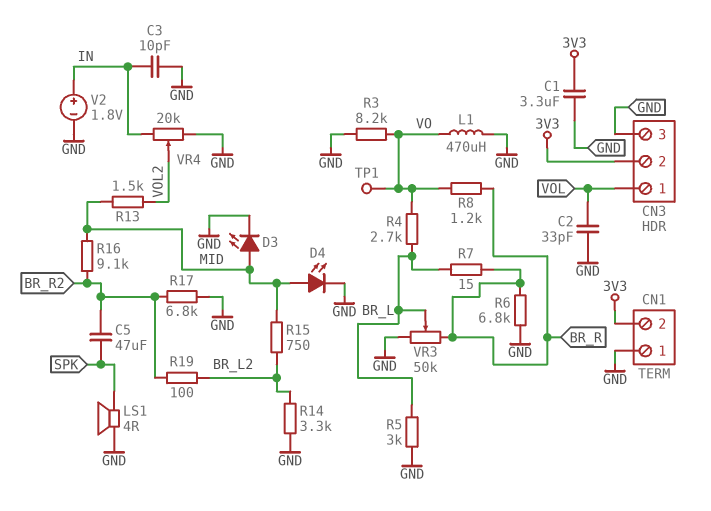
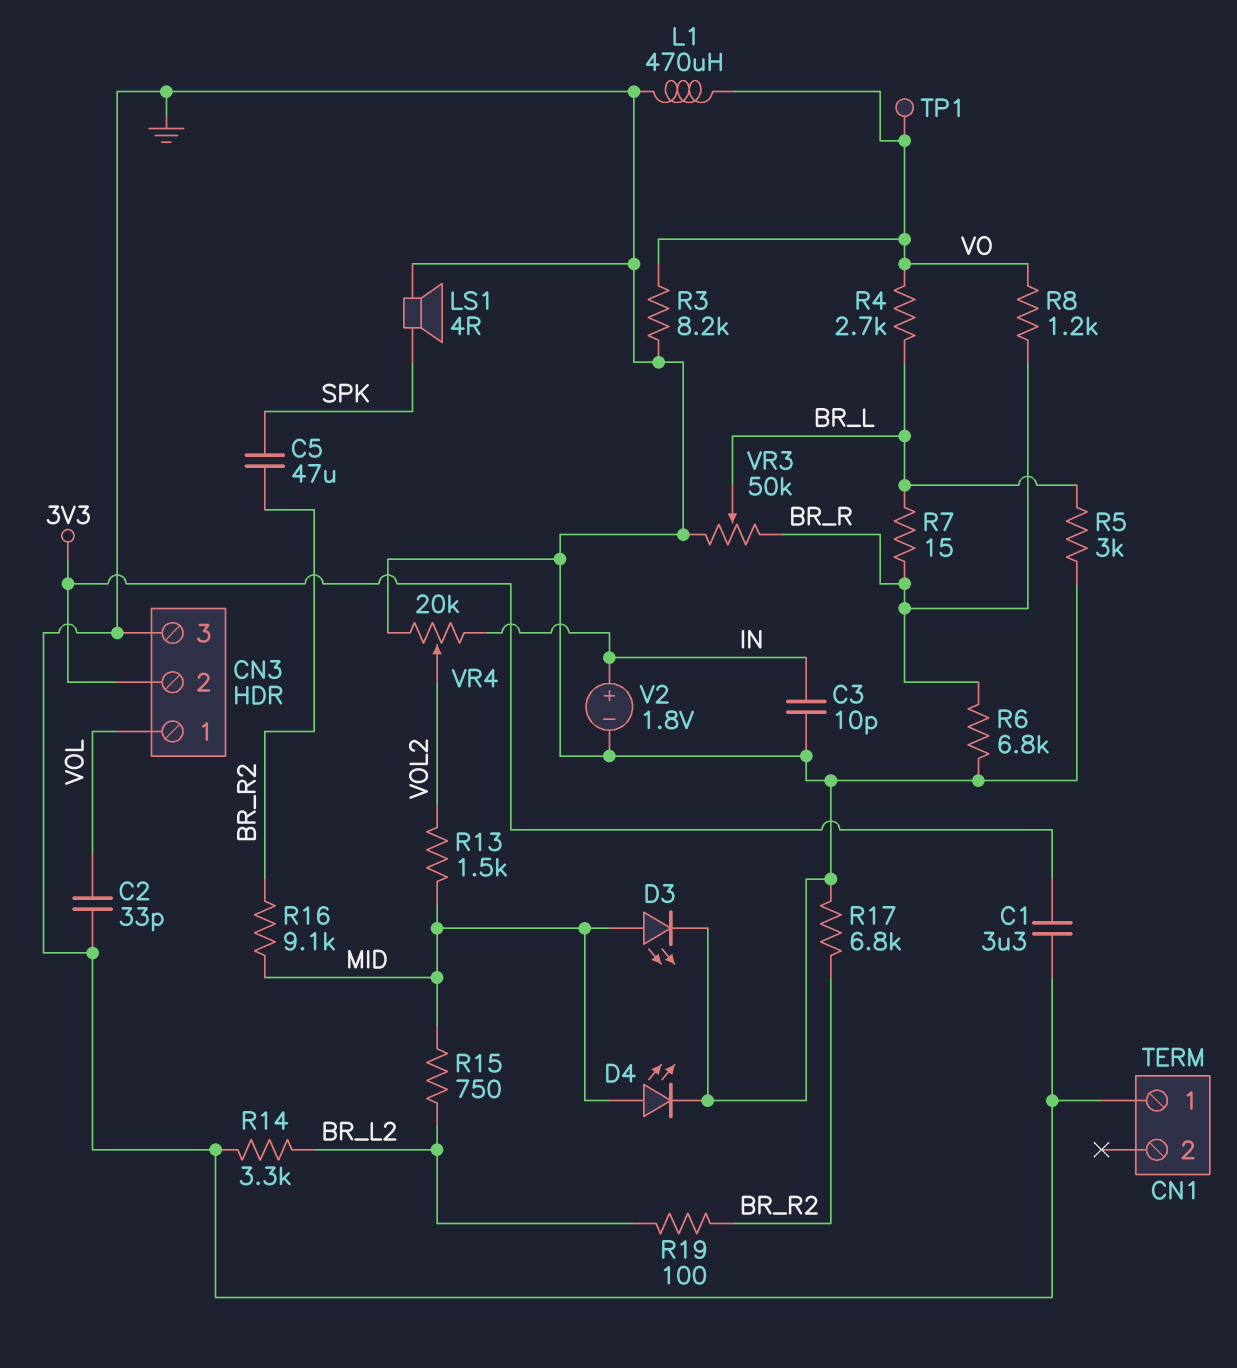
CN1 pin 2: 3V3 -> none

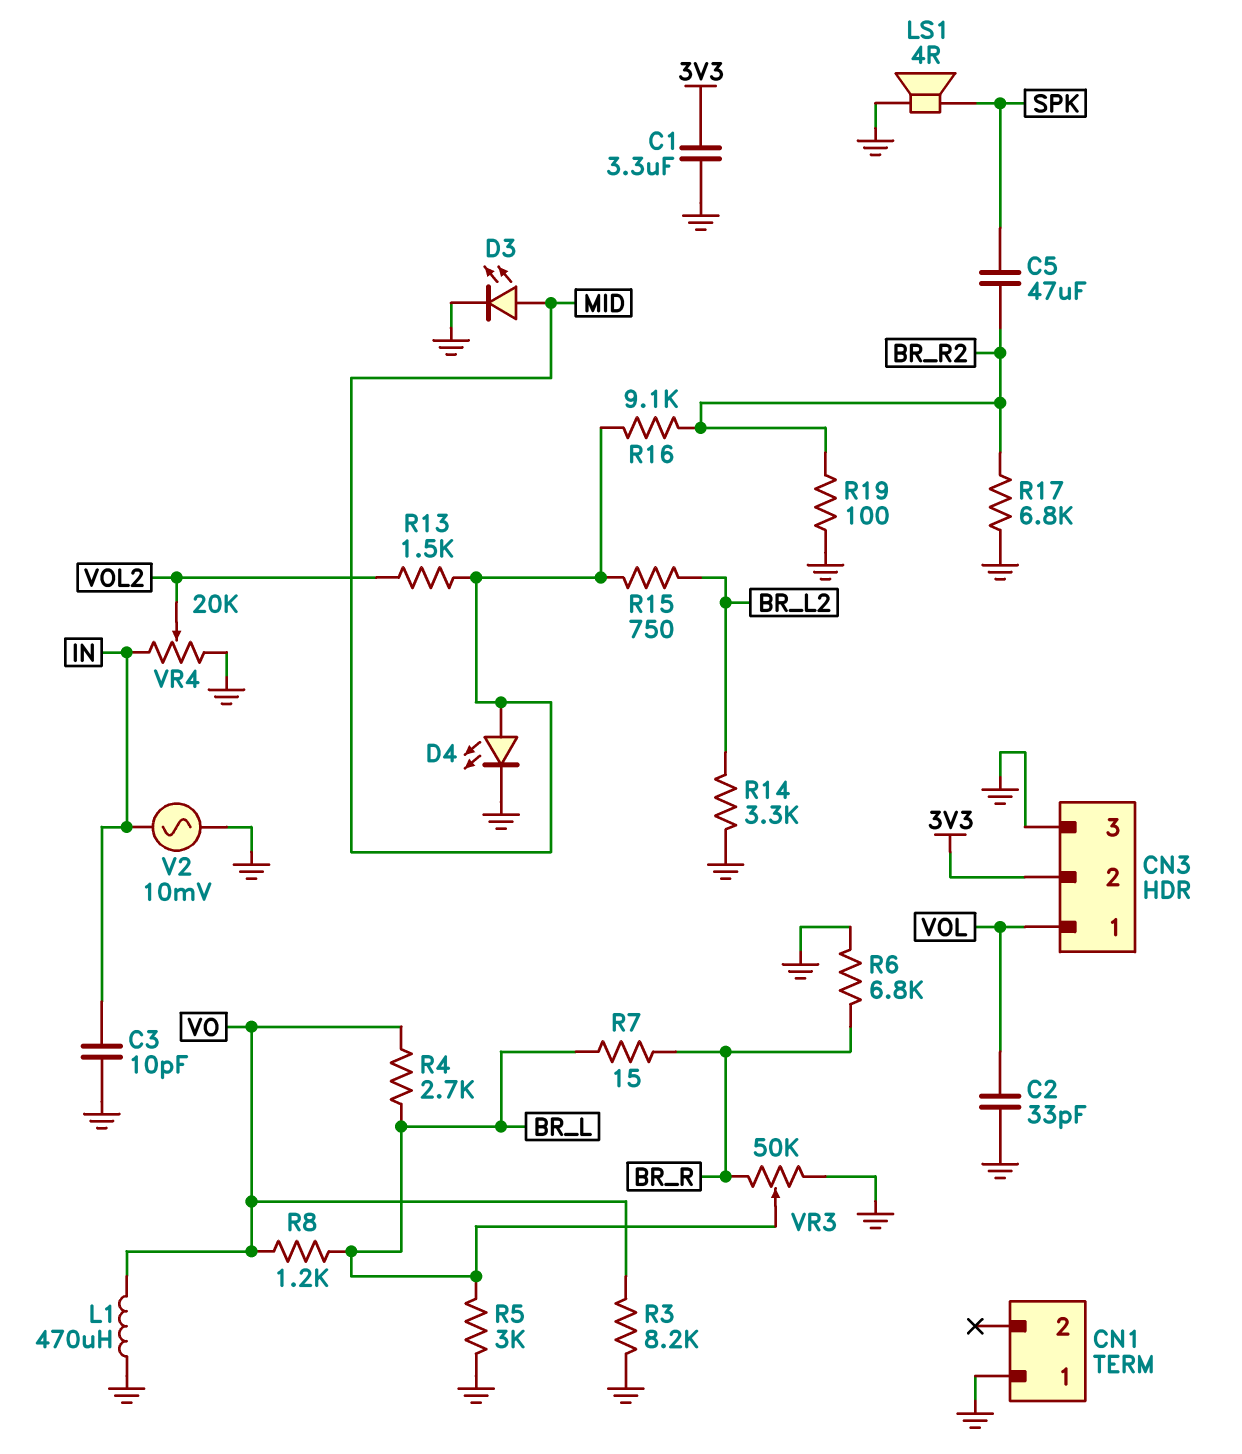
R8: 1.2k (BR_R, VO) -> 1.2k (BR_L, VO)
R19: 100 (BR_L2, BR_R2) -> 100 (BR_R2, GND)
TP1: test point (VO) -> none
V2: 1.8V (plus IN, minus GND) -> AC 10mV (GND, IN)

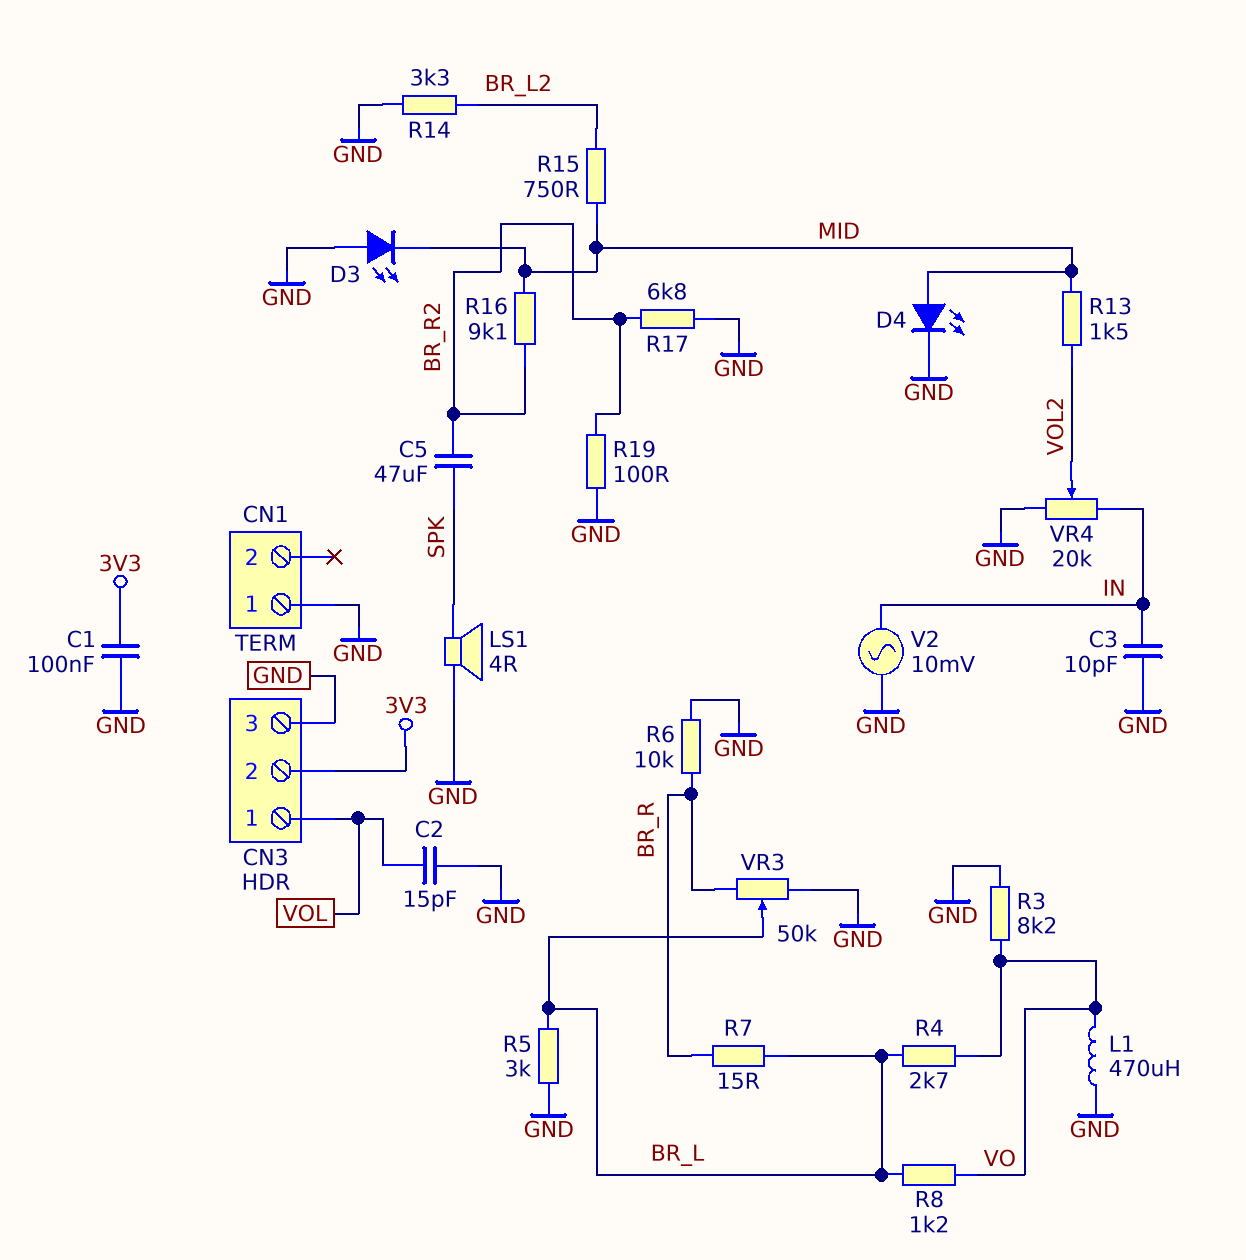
C1: 3.3uF (3V3, GND) -> 100nF (3V3, GND)
C2: 33pF (GND, VOL) -> 15pF (GND, VOL)
D3: LED (A MID, K GND) -> LED (A GND, K MID)
R6: 6.8k (BR_R, GND) -> 10k (BR_R, GND)

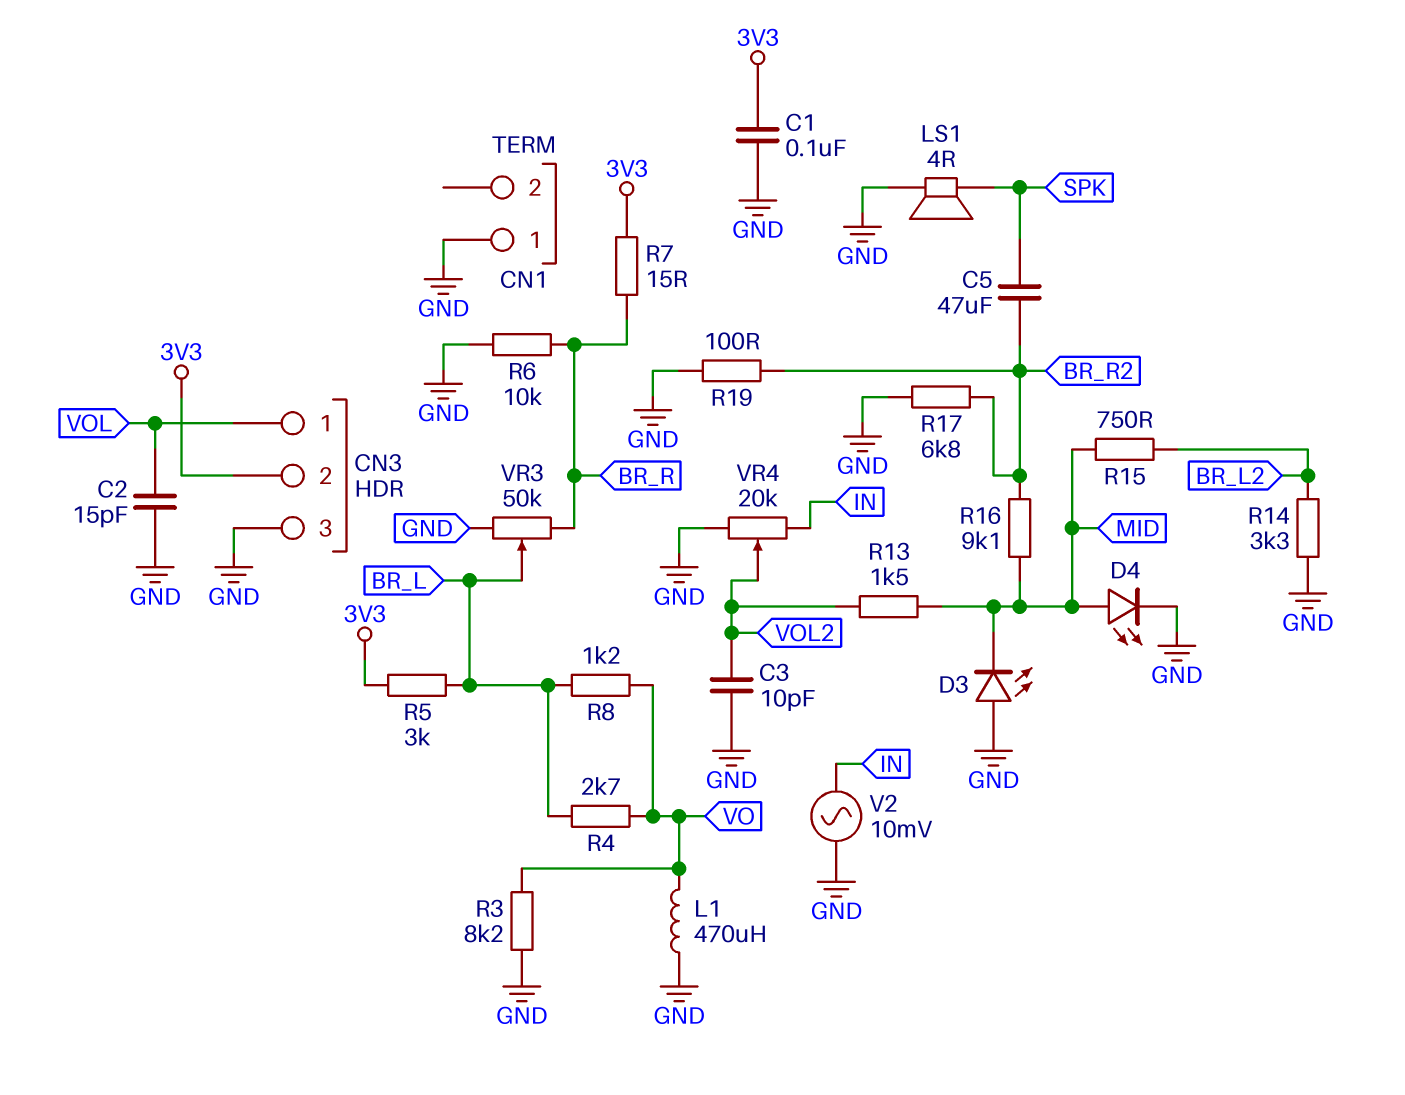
C3: 10pF (GND, IN) -> 10pF (GND, VOL2)
R5: 3k (BR_L, GND) -> 3k (3V3, BR_L)
R7: 15 (BR_L, BR_R) -> 15 (3V3, BR_R)

